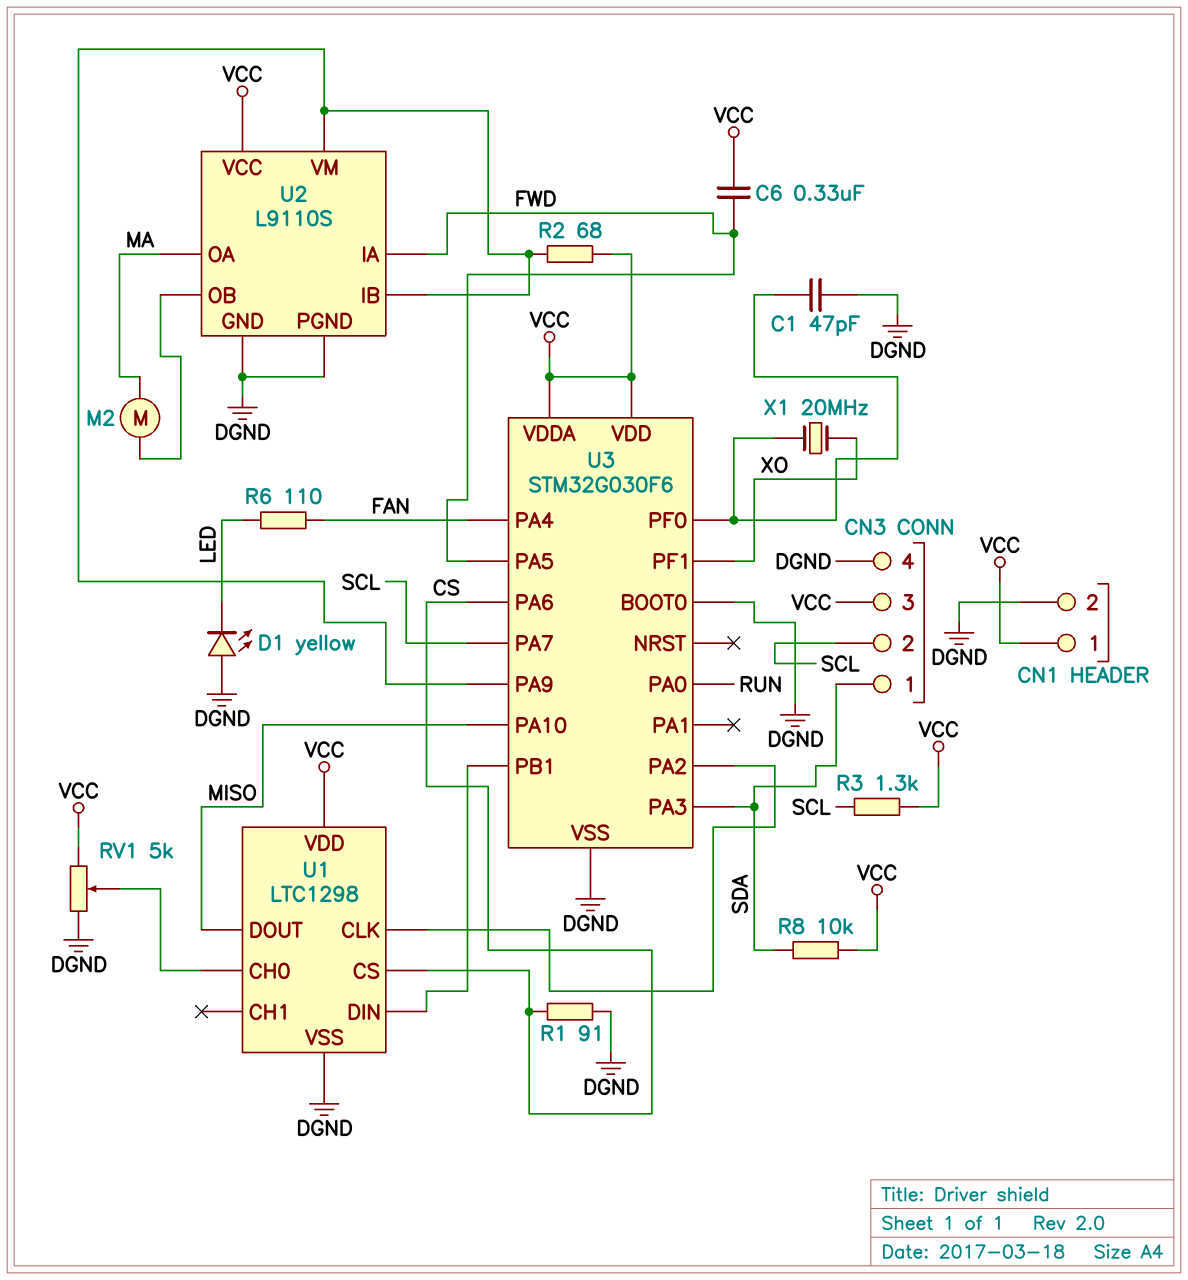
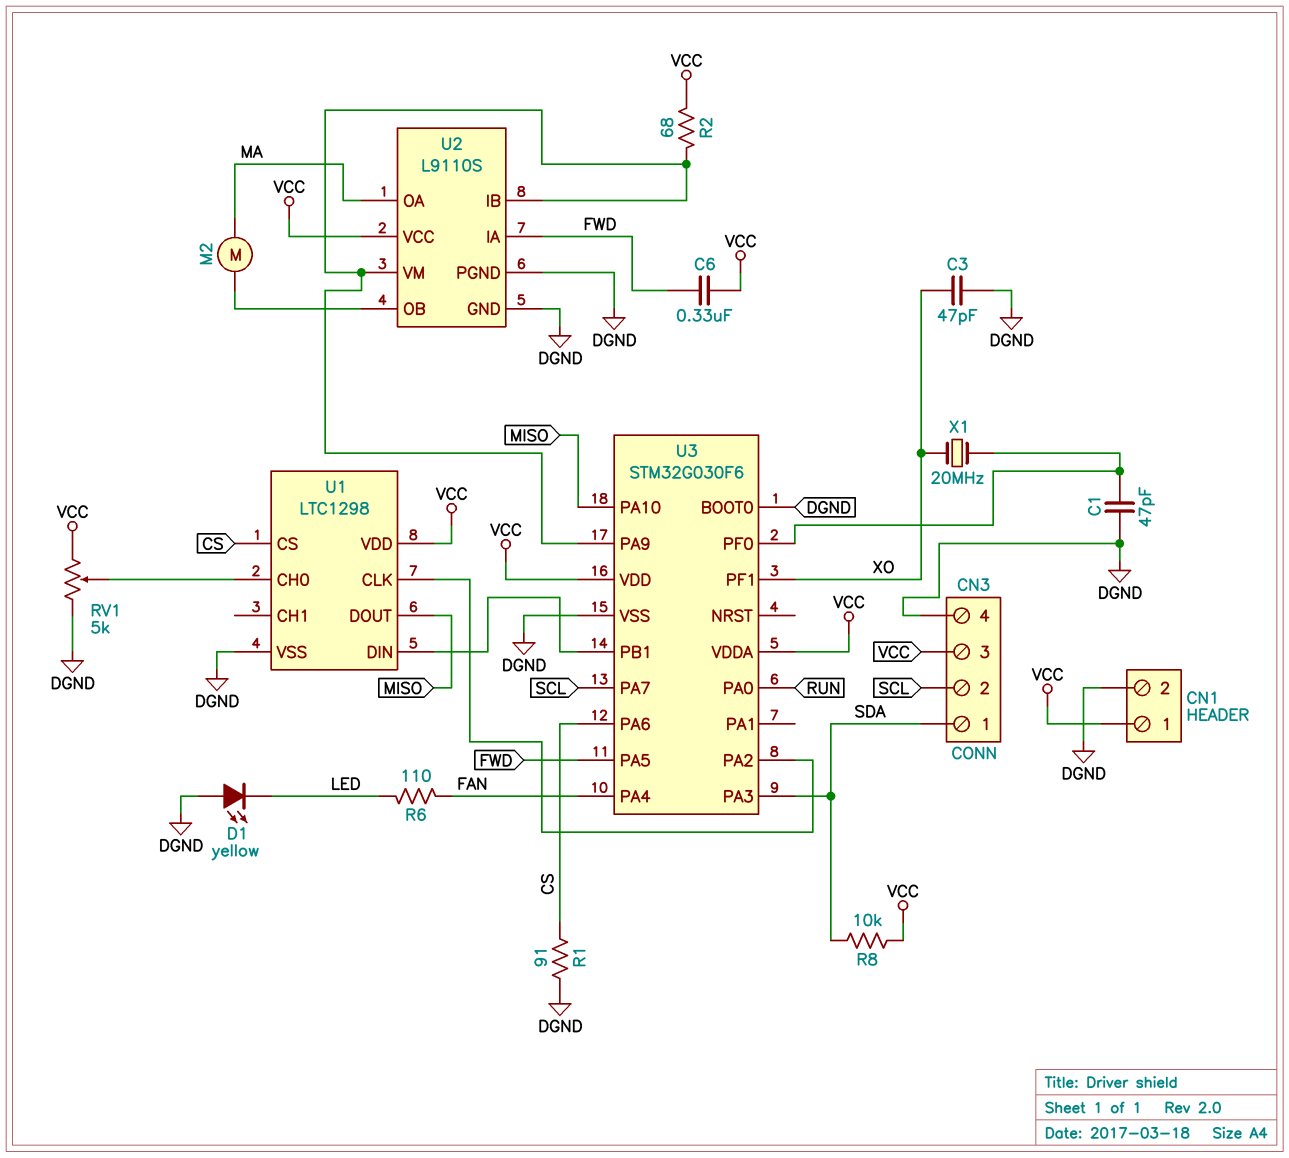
C3: none -> 47pF (DGND, XO)
R3: 1.3k (SCL, VCC) -> none

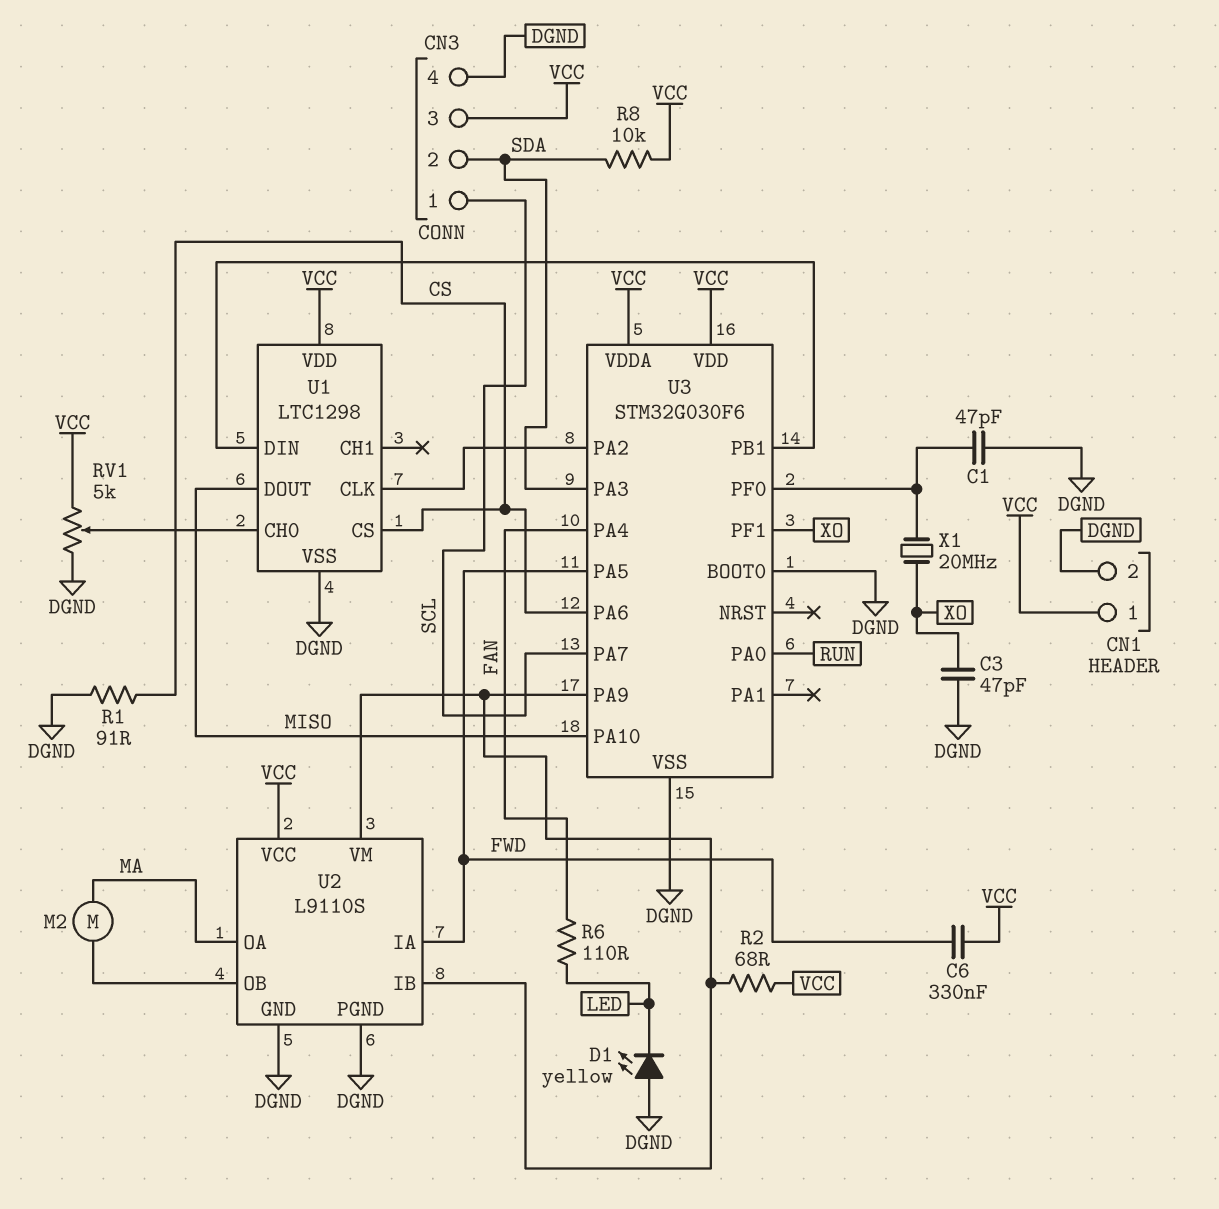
CN3 pin 1: SDA -> SCL
CN3 pin 2: SCL -> SDA

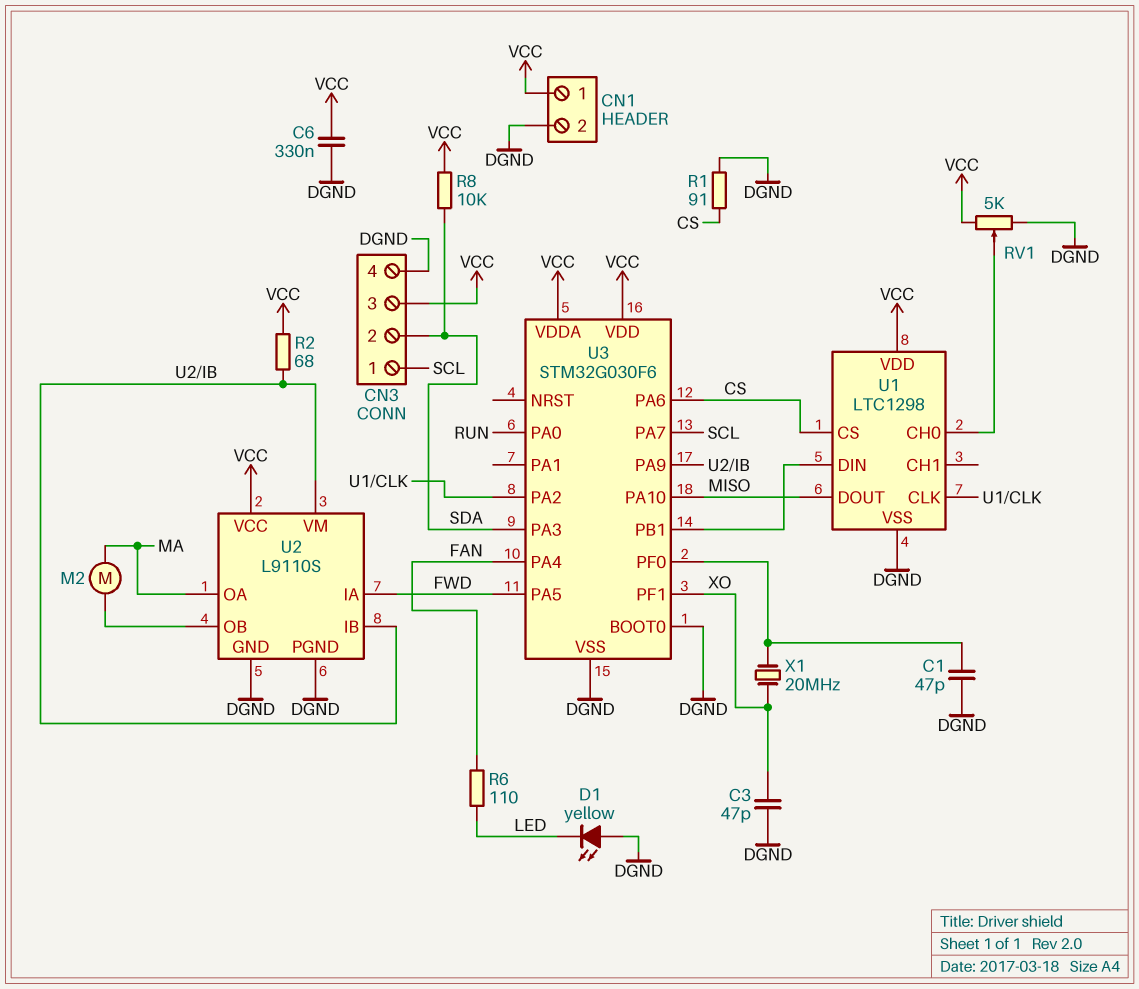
C6: 330nF (FWD, VCC) -> 330nF (DGND, VCC)

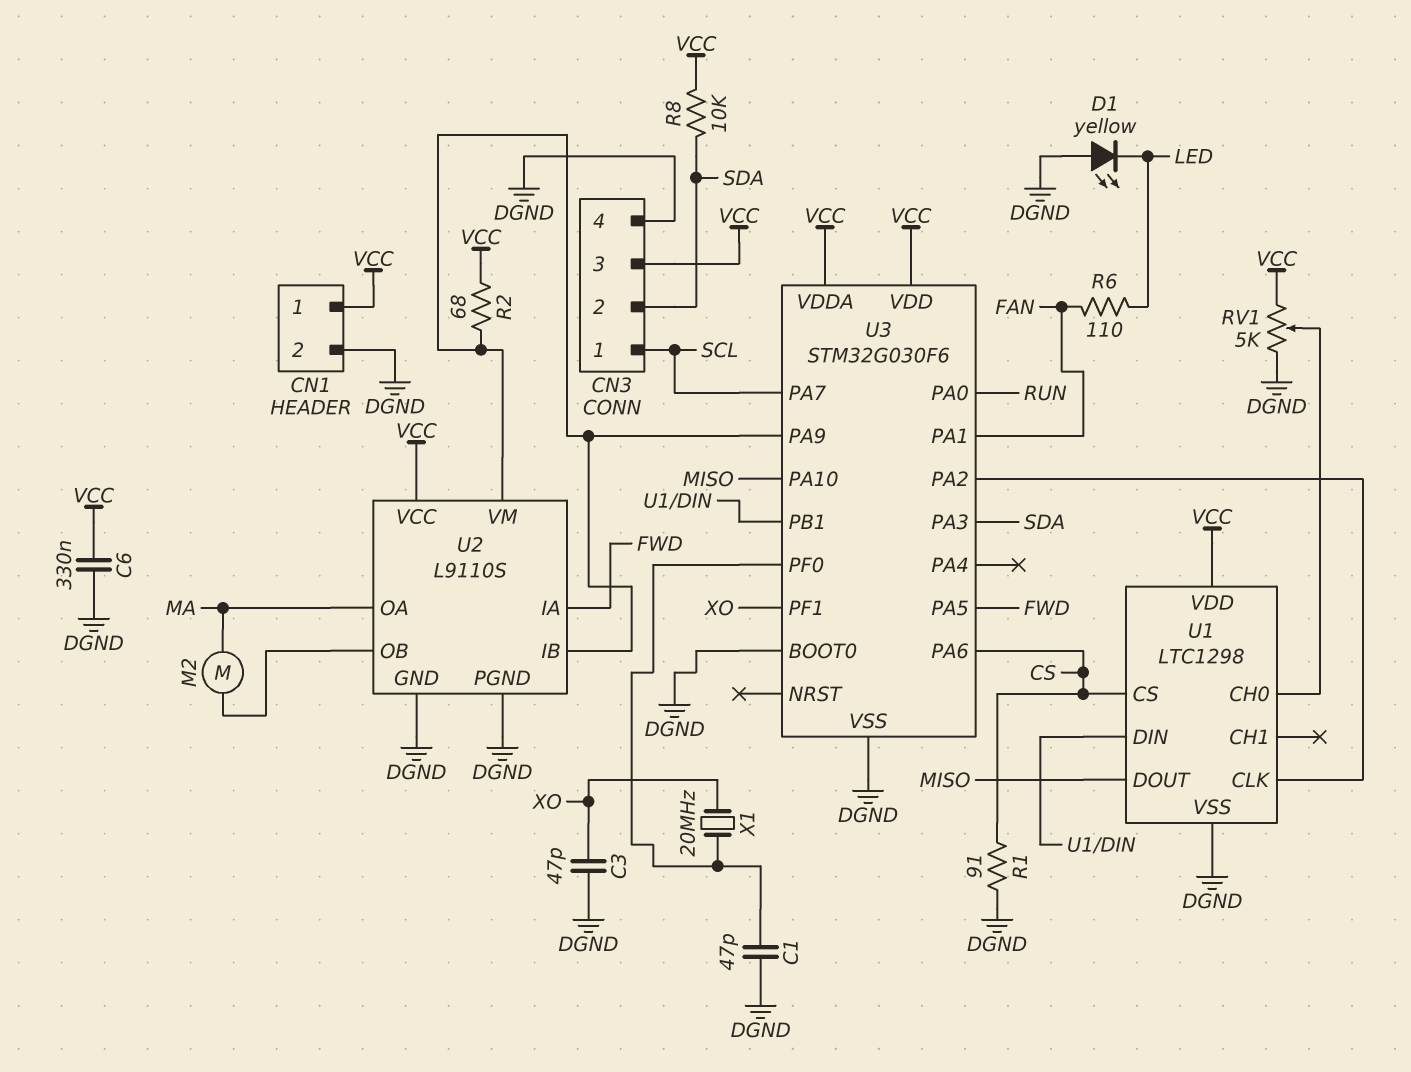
U3 pin PA1: none -> FAN
U3 pin PA4: FAN -> none

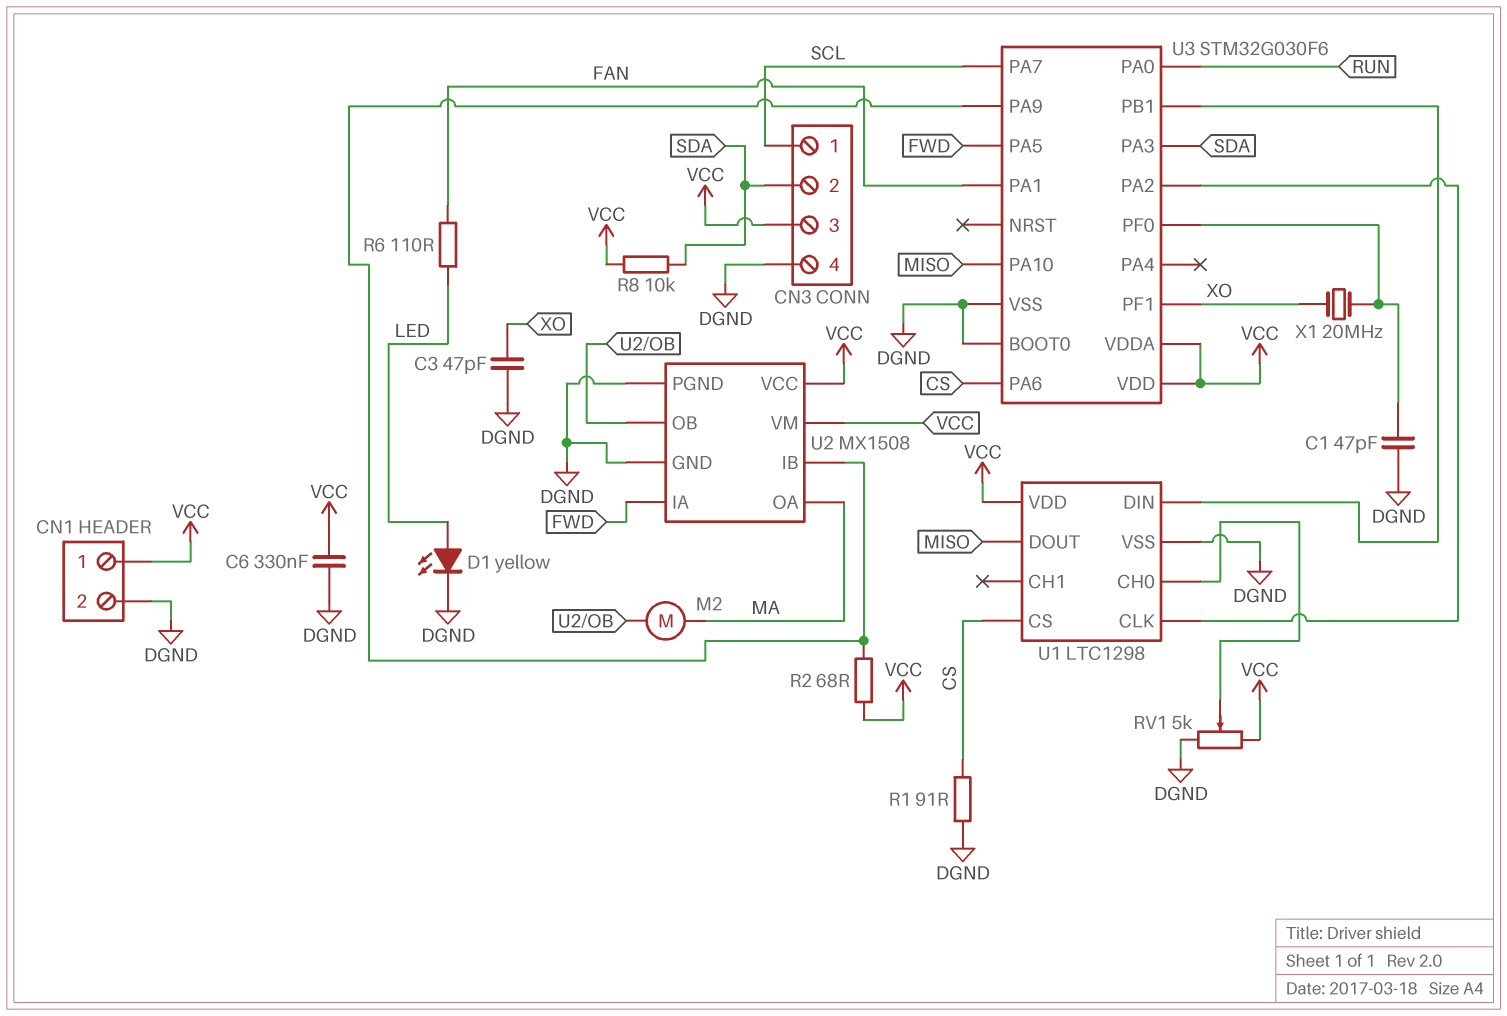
D1: LED yellow (A DGND, K LED) -> LED yellow (A LED, K DGND)
U2: L9110S -> MX1508
U2 pin VM: U2/IB -> VCC

